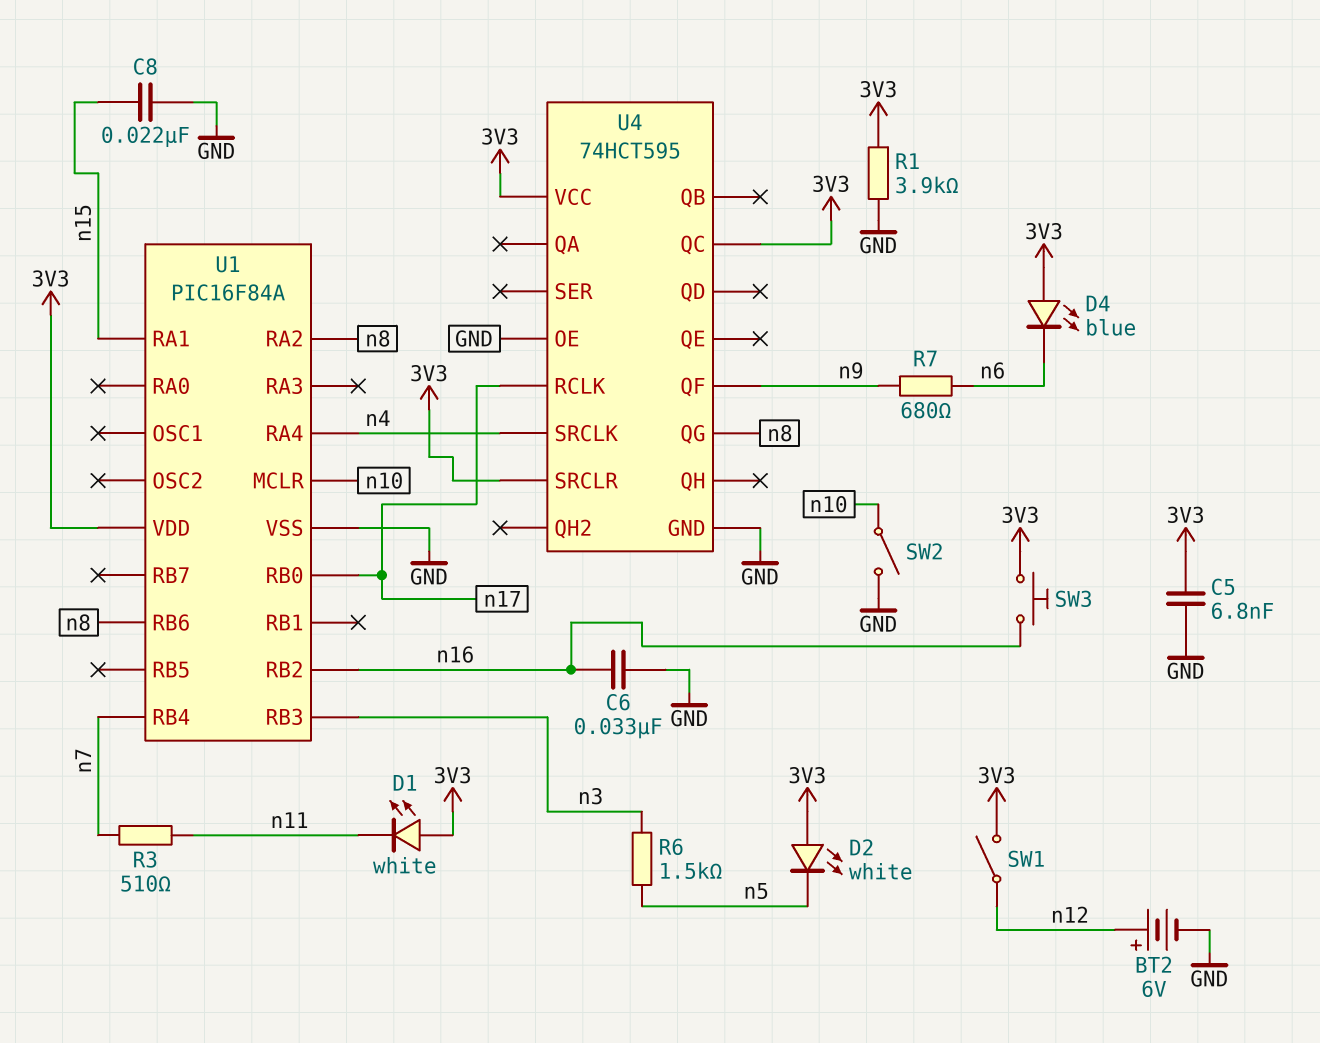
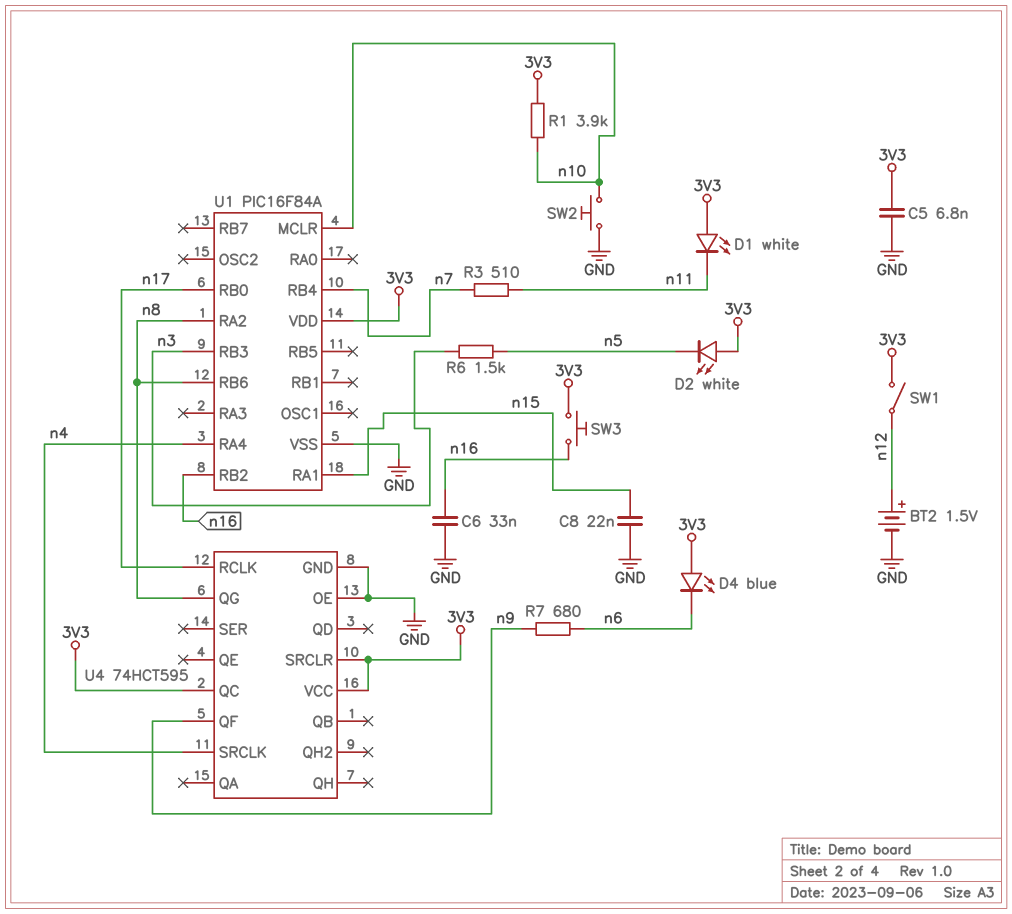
BT2: 6V (plus n12, minus GND) -> 1.5V (plus n12, minus GND)
R1: 3.9k (3V3, GND) -> 3.9k (3V3, n10)
SW2: switch (GND, n10) -> button (GND, n10)

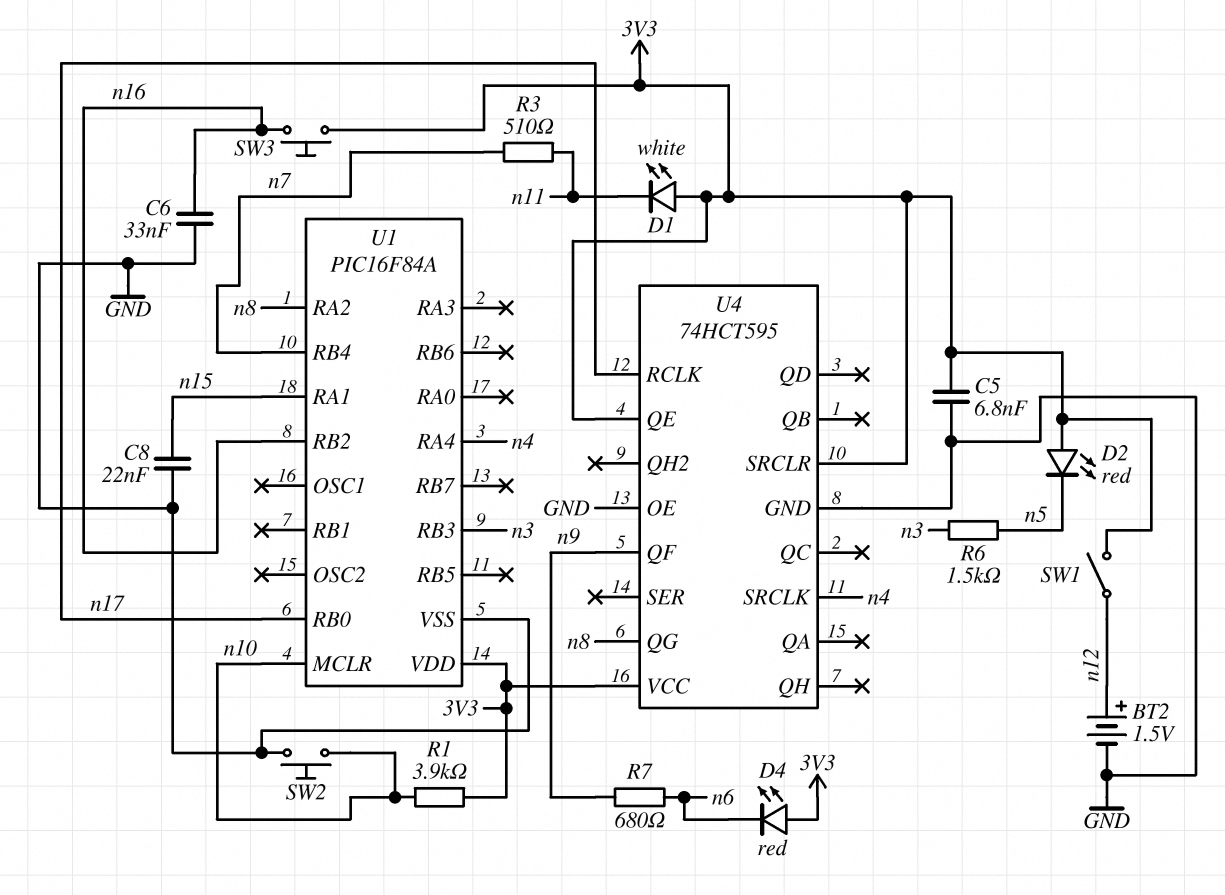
D2: LED white (A 3V3, K n5) -> LED red (A 3V3, K n5)
D4: LED blue (A 3V3, K n6) -> LED red (A 3V3, K n6)
U1 pin RB6: n8 -> none
U4 pin QC: 3V3 -> none
U4 pin QE: none -> 3V3

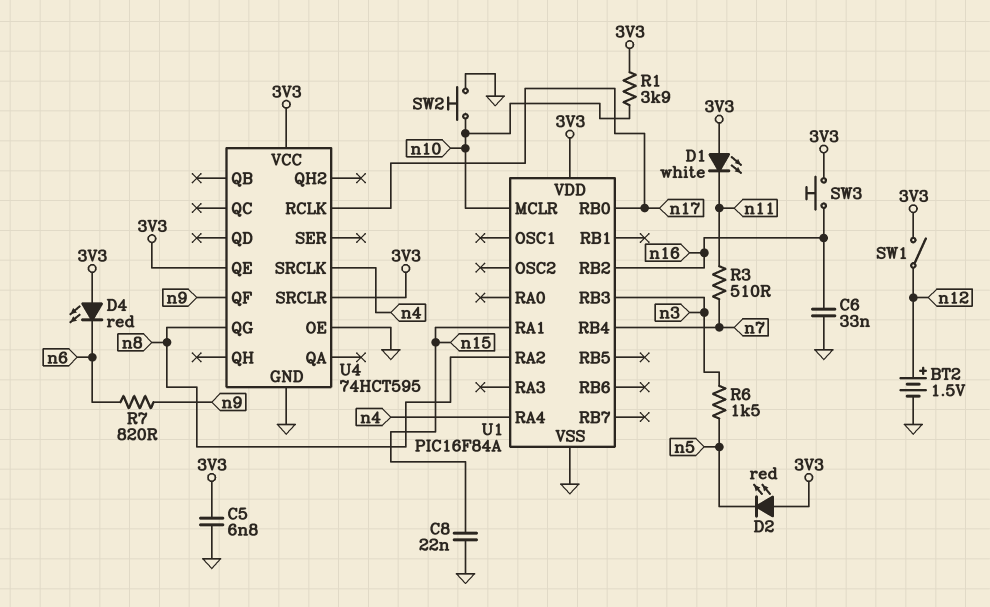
R7: 680 (n6, n9) -> 820 (n6, n9)

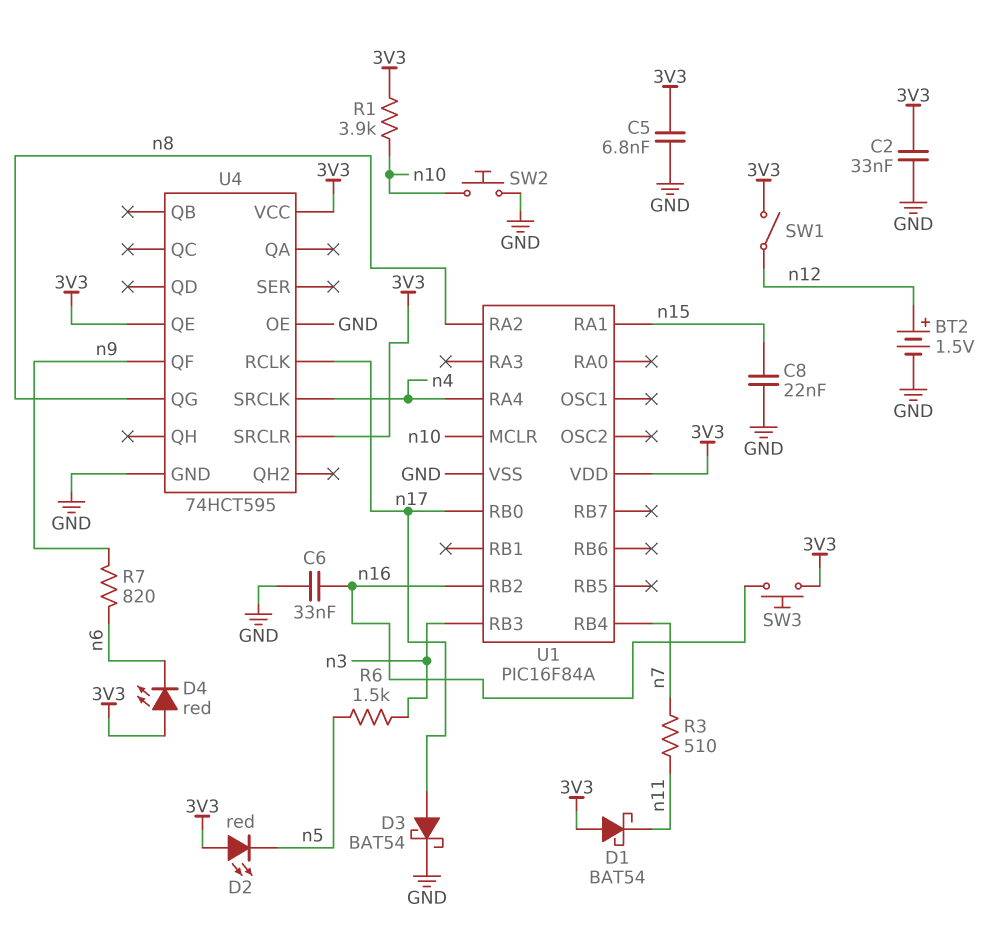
C2: none -> 33nF (3V3, GND)
D1: LED white (A 3V3, K n11) -> schottky BAT54 (A 3V3, K n11)
D3: none -> schottky BAT54 (A n17, K GND)

